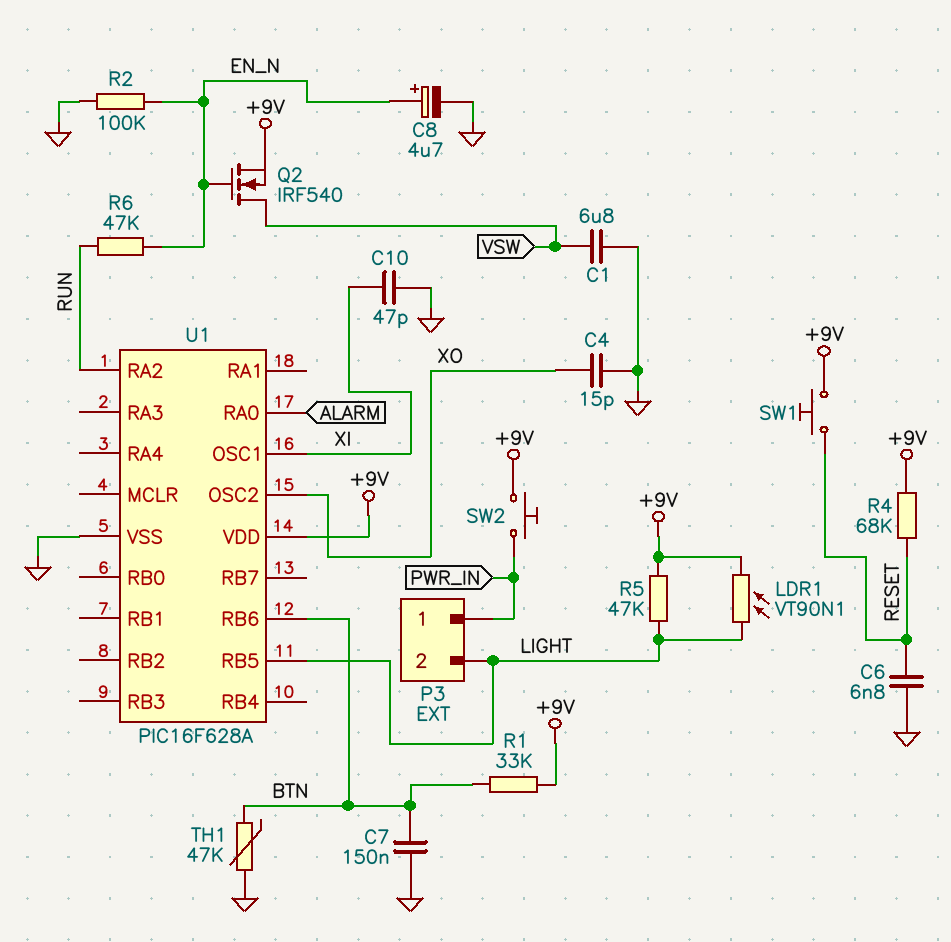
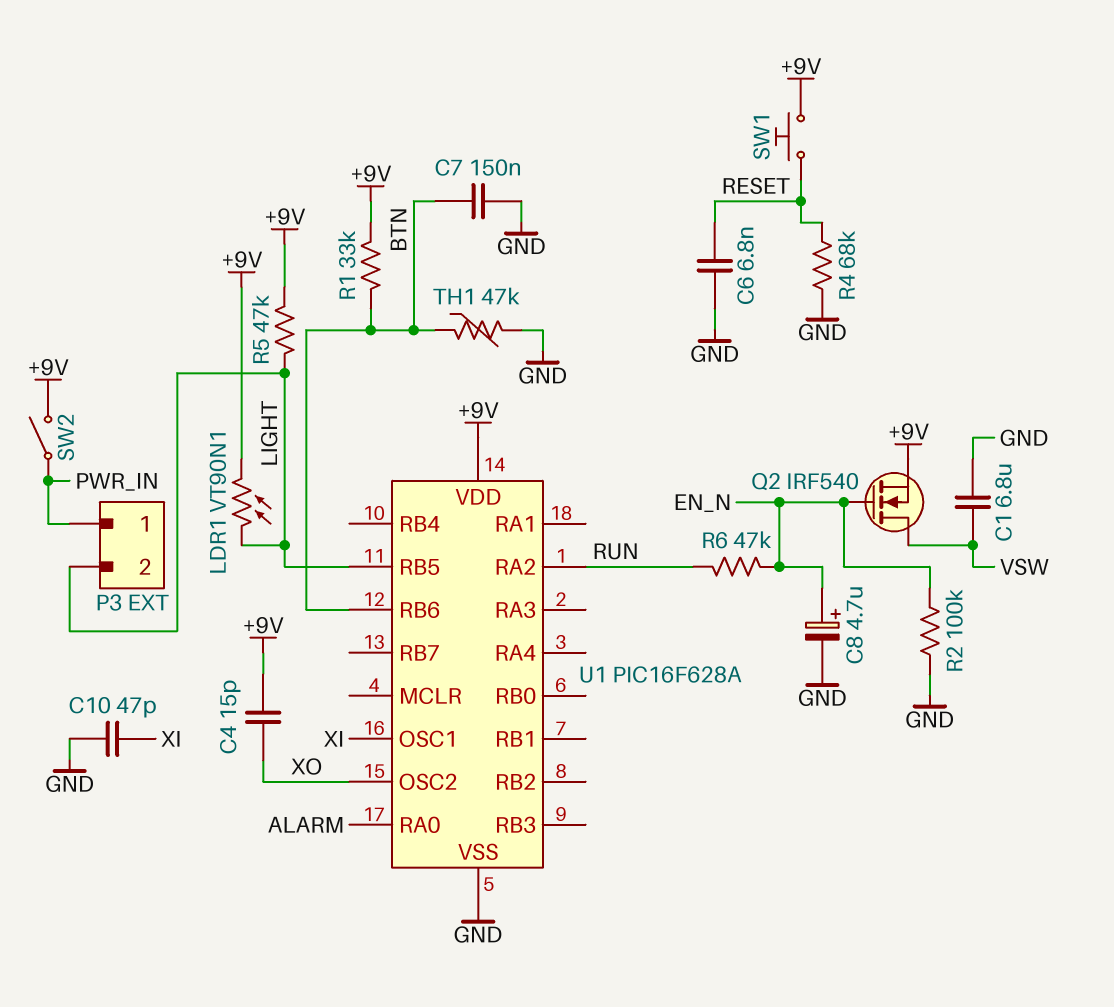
C4: 15pF (GND, XO) -> 15pF (+9V, XO)
R4: 68k (+9V, RESET) -> 68k (GND, RESET)
SW2: button (+9V, PWR_IN) -> switch (+9V, PWR_IN)

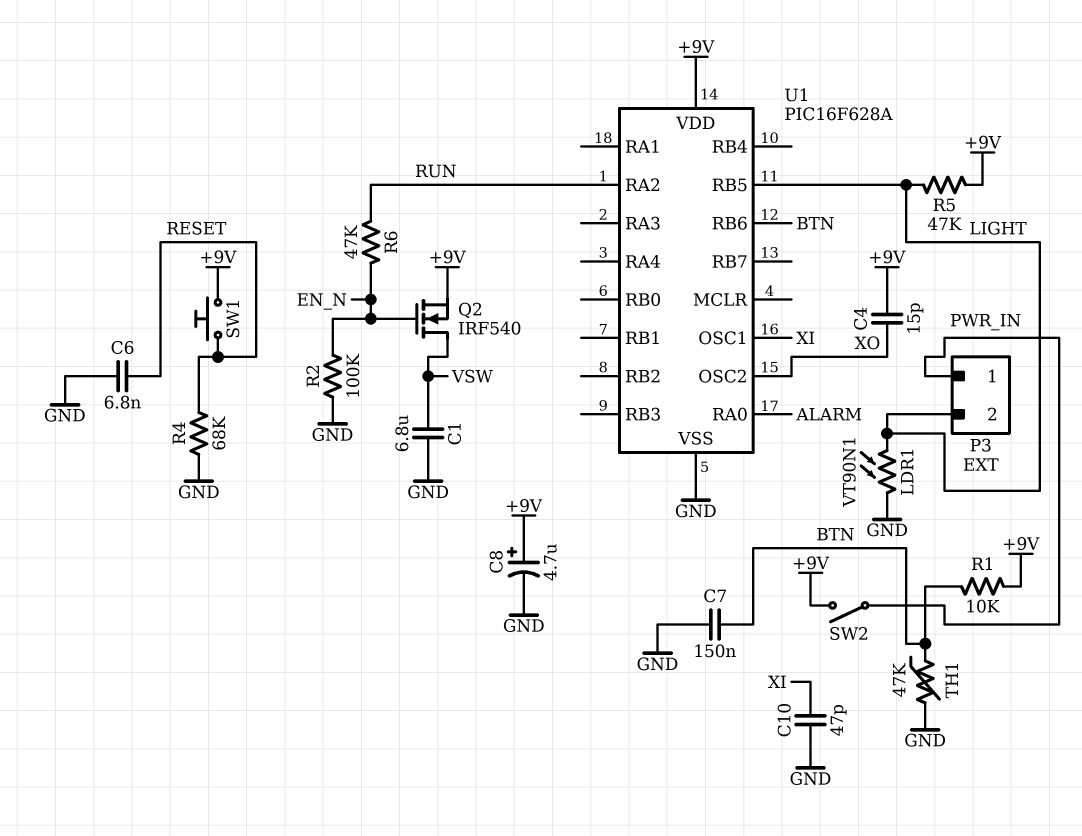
C8: 4.7uF (plus EN_N, minus GND) -> 4.7uF (plus +9V, minus GND)
LDR1: VT90N1 (+9V, LIGHT) -> VT90N1 (GND, LIGHT)
R1: 33k (+9V, BTN) -> 10k (+9V, BTN)

